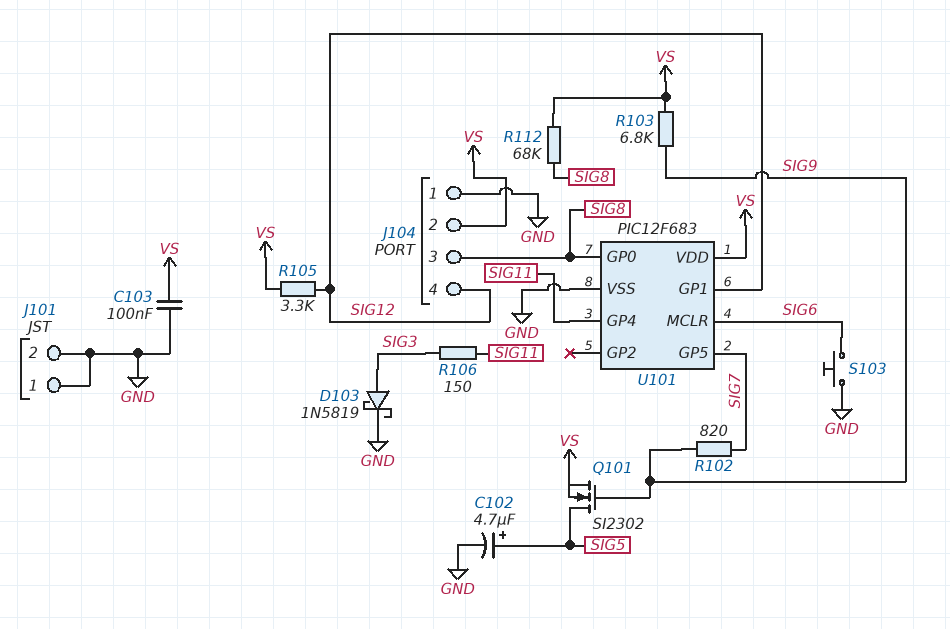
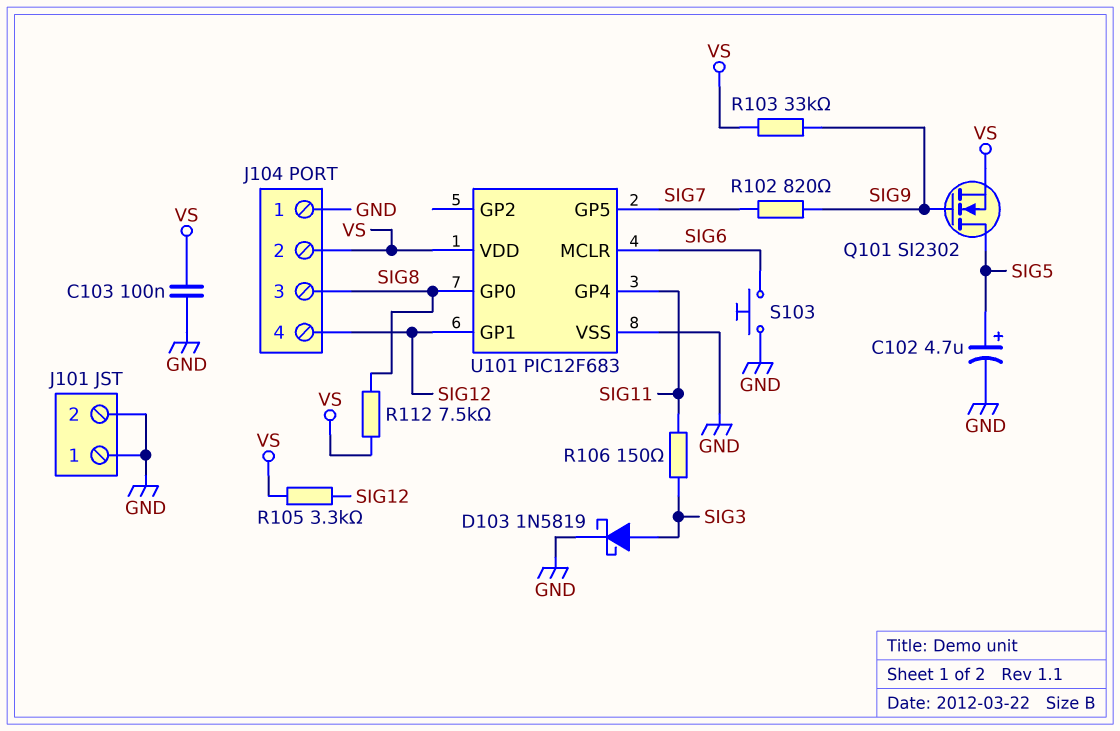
R103: 6.8k (SIG9, VS) -> 33k (SIG9, VS)
R112: 68k (SIG8, VS) -> 7.5k (SIG8, VS)

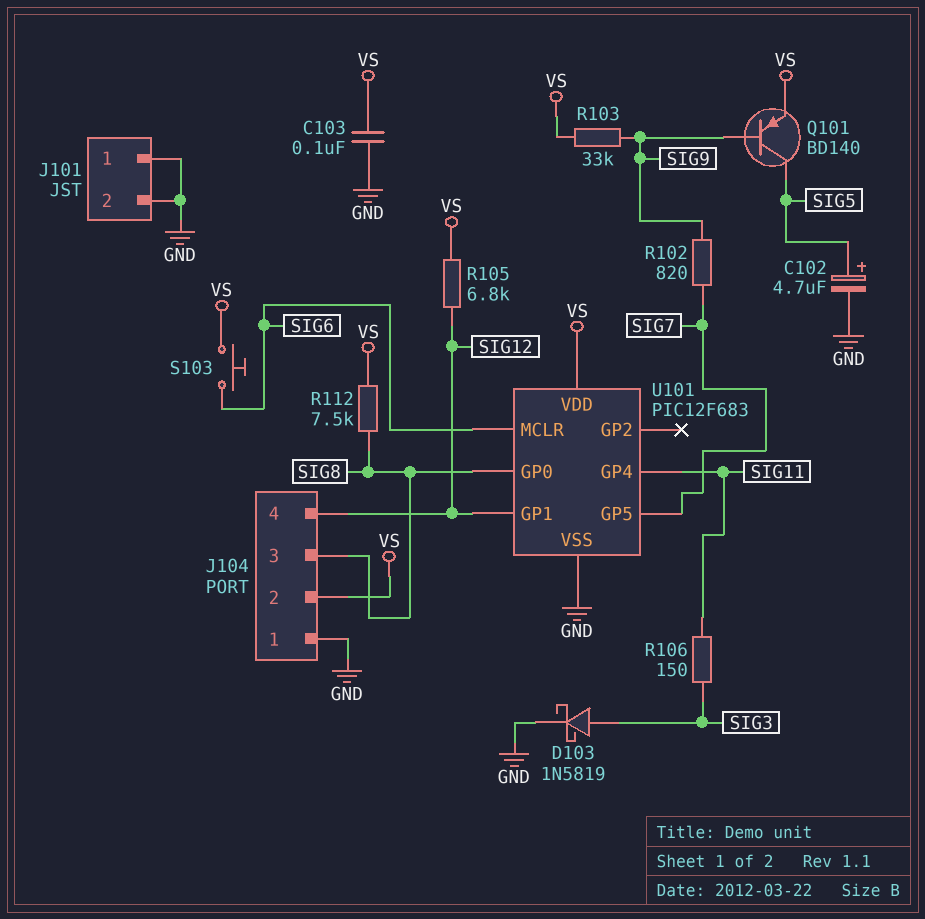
Q101: NMOS SI2302 (G SIG9, D SIG5, S VS) -> PNP BD140 (B SIG9, C SIG5, E VS)
R105: 3.3k (SIG12, VS) -> 6.8k (SIG12, VS)
S103: button (GND, SIG6) -> button (SIG6, VS)

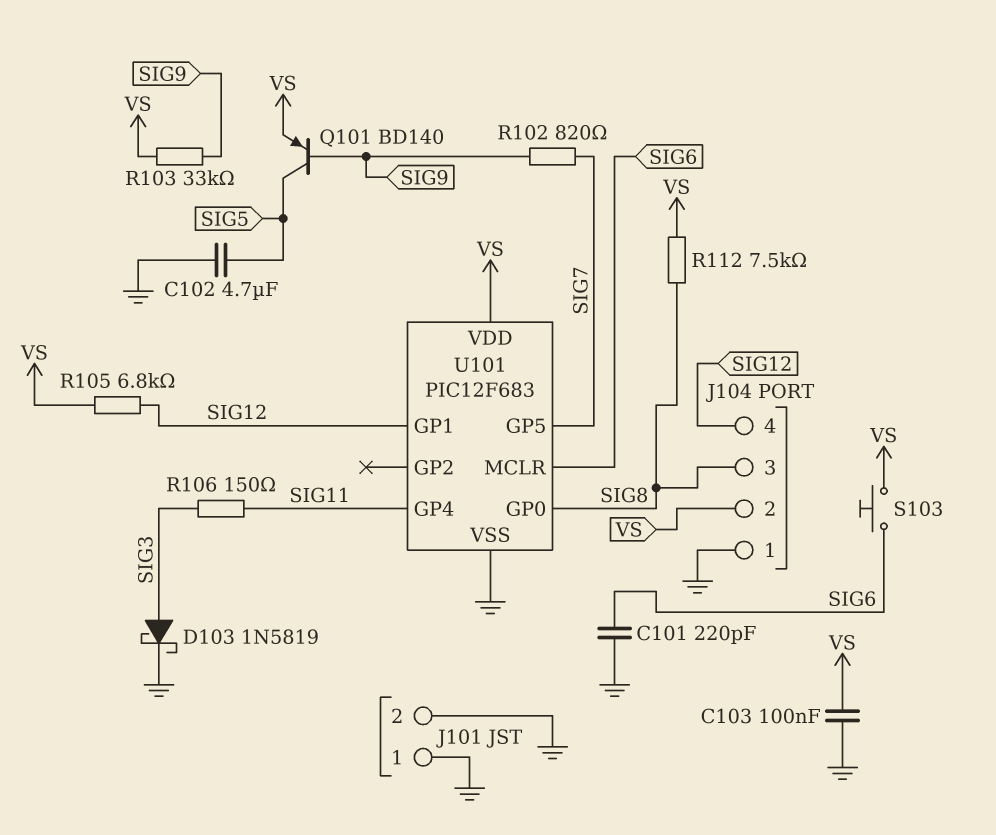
C101: none -> 220pF (GND, SIG6)
C102: 4.7uF (plus SIG5, minus GND) -> 4.7uF (GND, SIG5)

